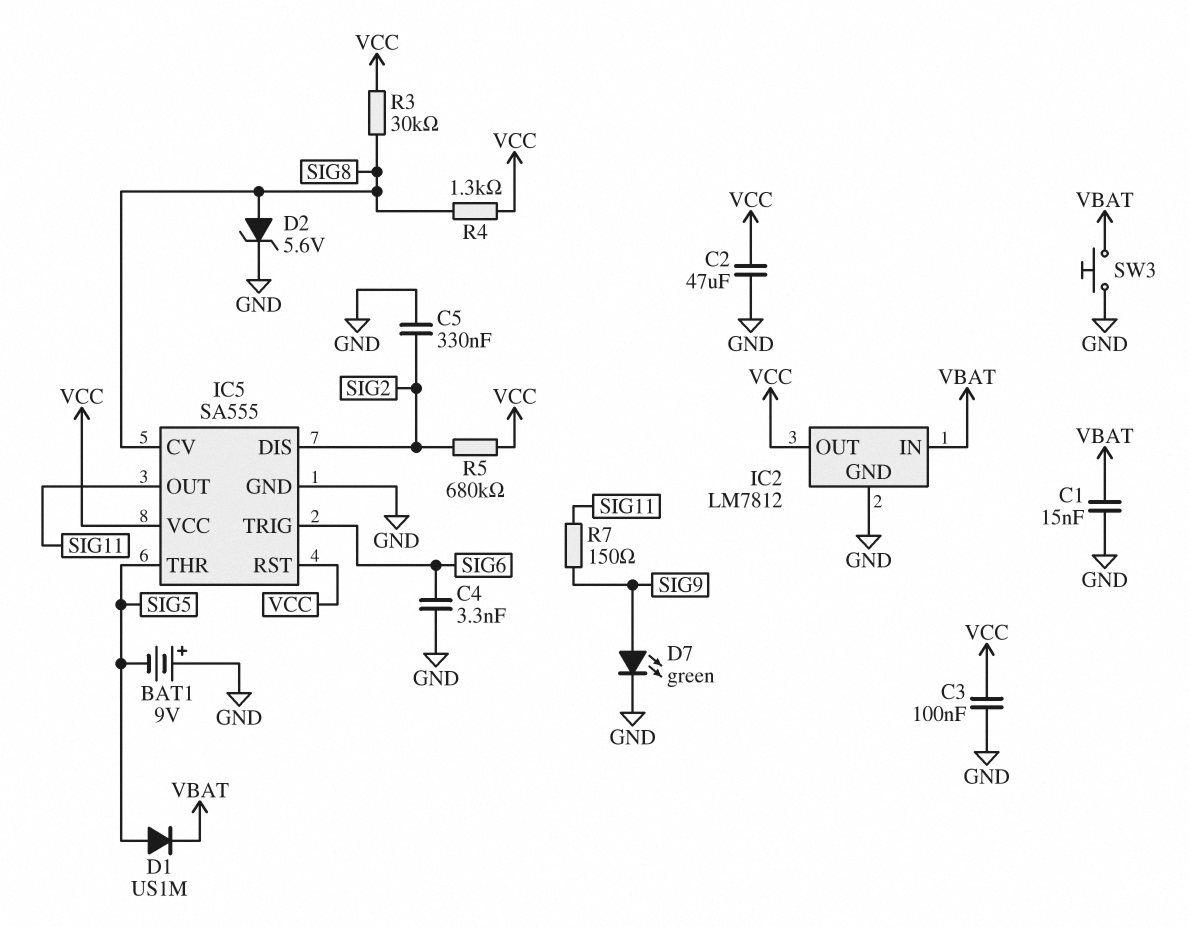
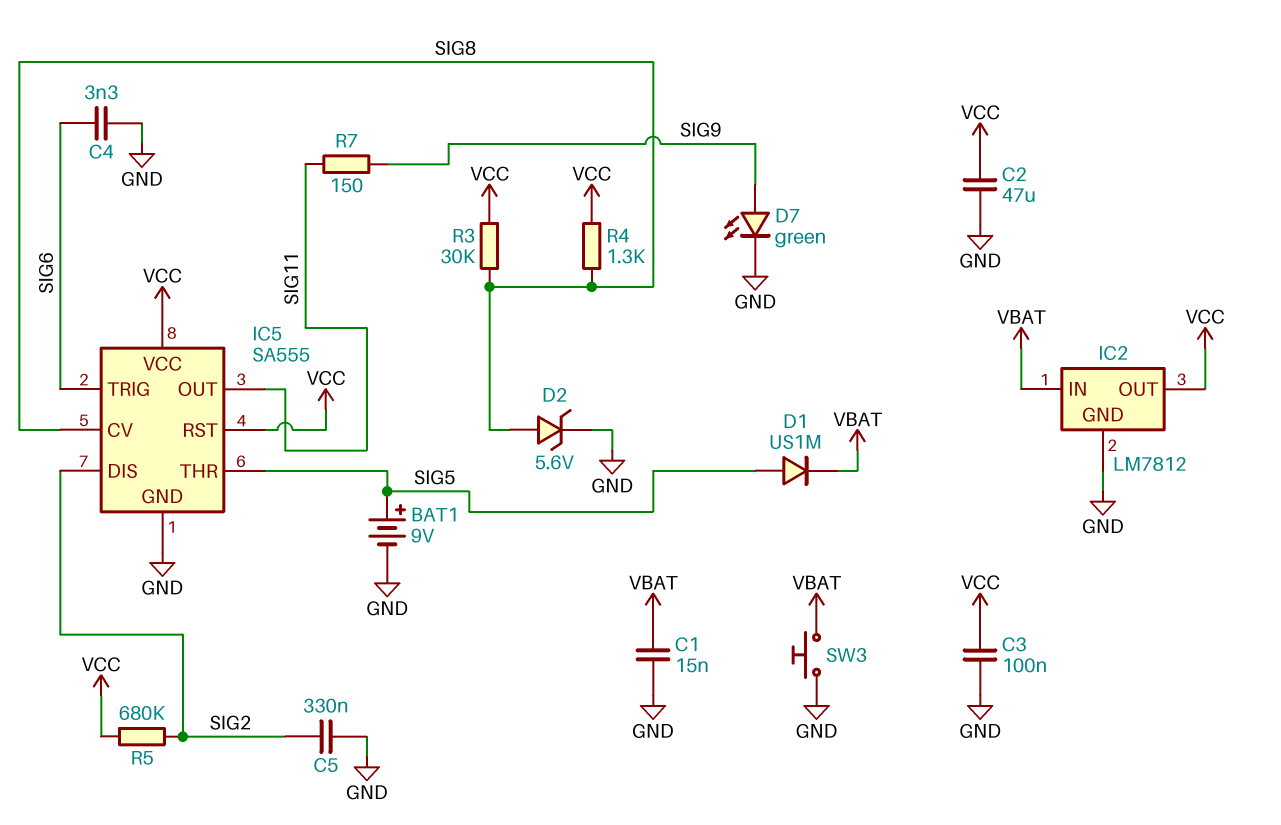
BAT1: 9V (plus GND, minus SIG5) -> 9V (plus SIG5, minus GND)

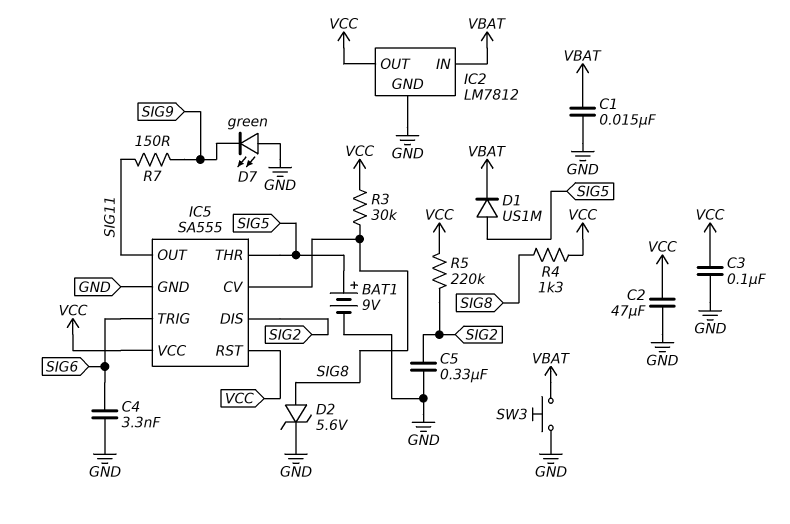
D7: LED green (A SIG9, K GND) -> LED green (A GND, K SIG9)
R5: 680k (SIG2, VCC) -> 220k (SIG2, VCC)

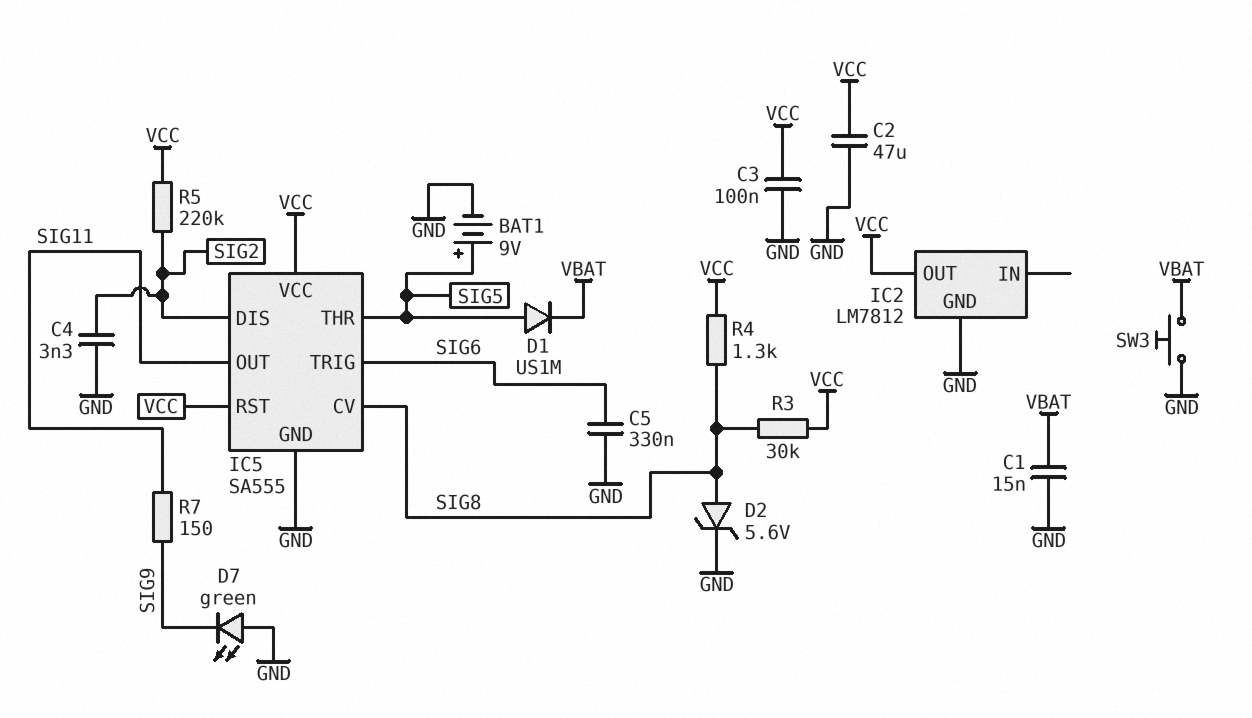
C4: 3.3nF (GND, SIG6) -> 3.3nF (GND, SIG2)
C5: 330nF (GND, SIG2) -> 330nF (GND, SIG6)
IC2 pin IN: VBAT -> none

